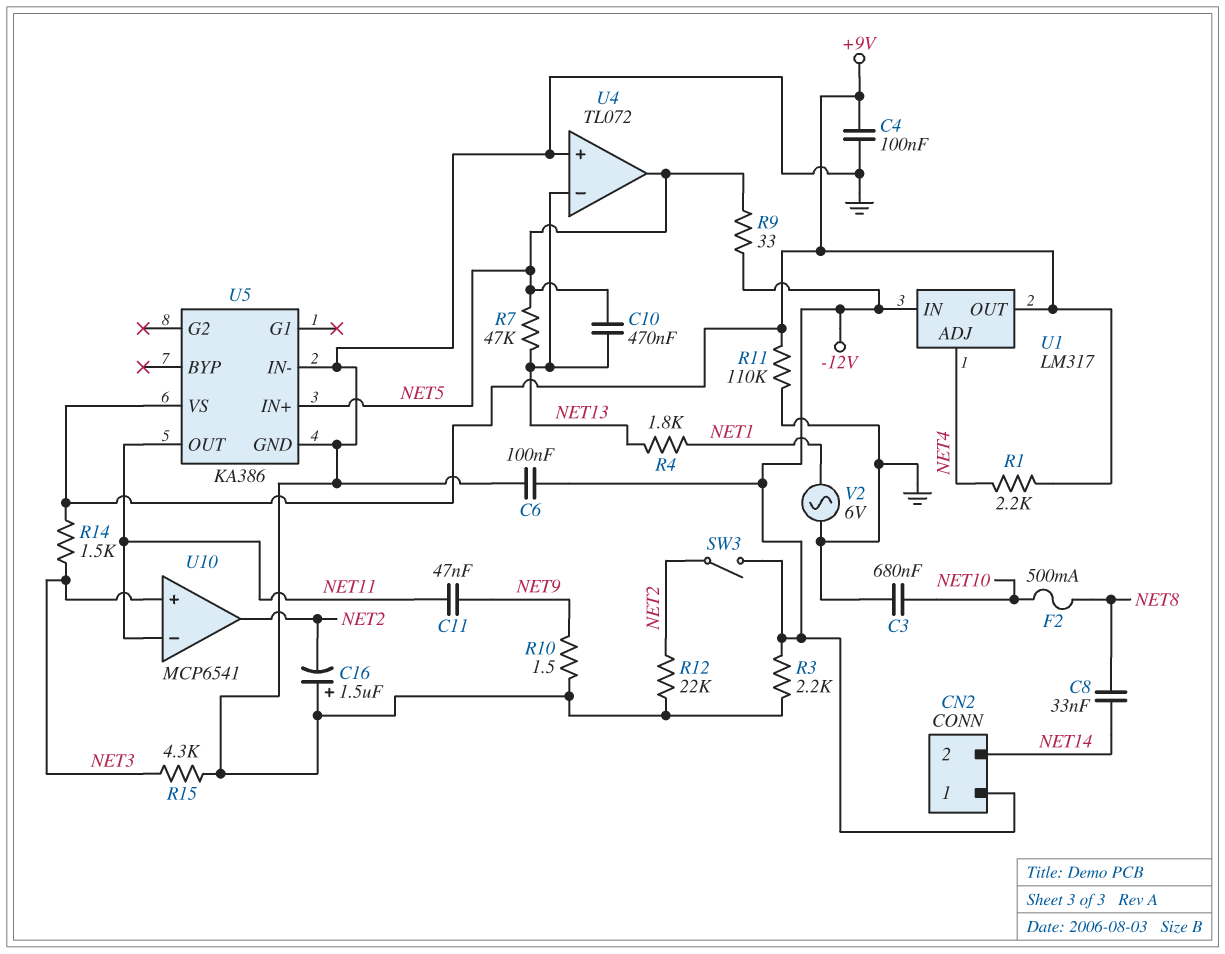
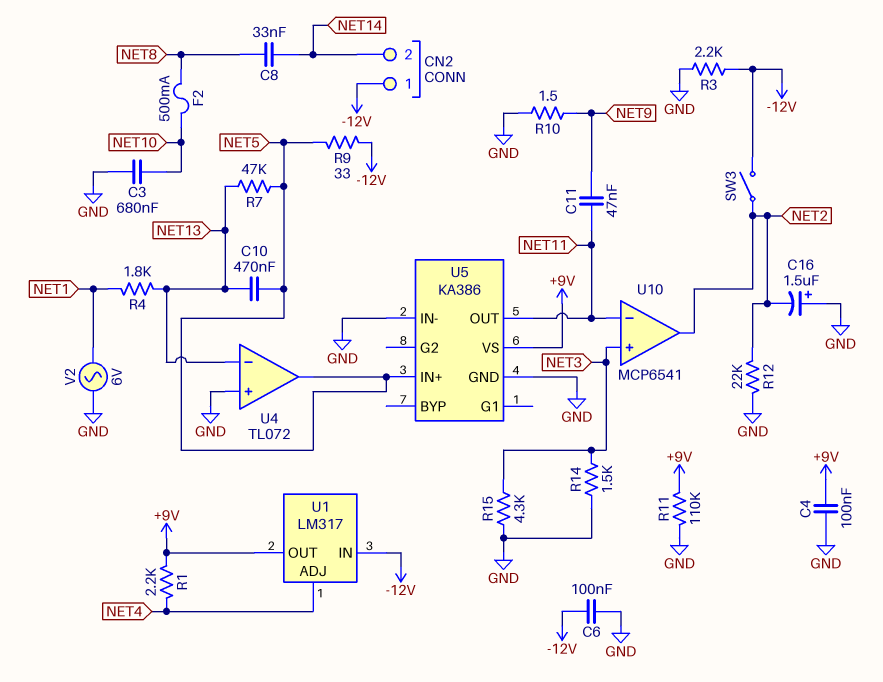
R14: 1.5k (+9V, NET3) -> 1.5k (GND, NET3)

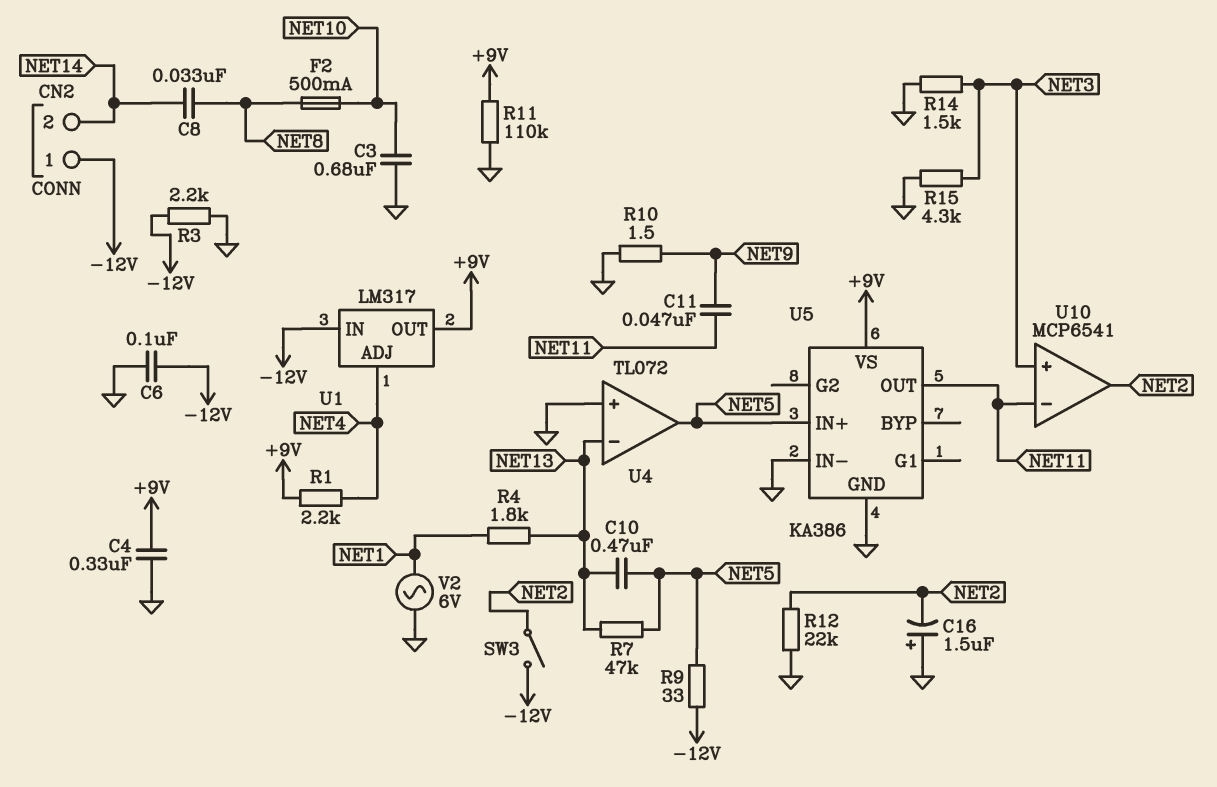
C4: 100nF (+9V, GND) -> 330nF (+9V, GND)

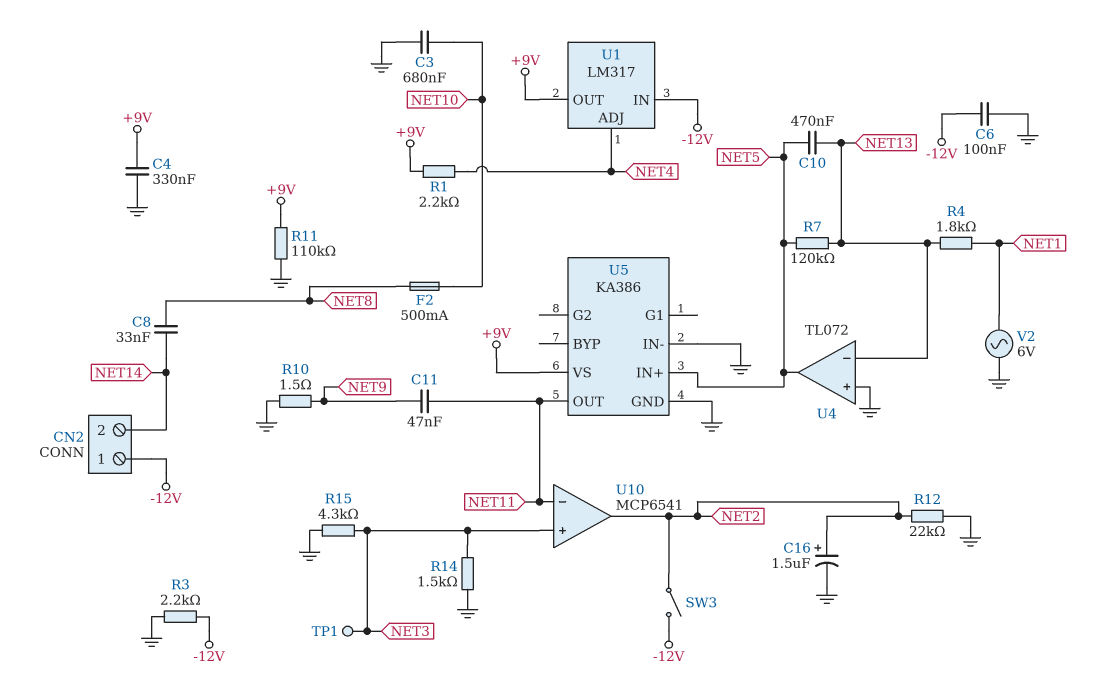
C16: 1.5uF (plus GND, minus NET2) -> 1.5uF (plus NET2, minus GND)
R7: 47k (NET5, NET13) -> 120k (NET5, NET13)
R9: 33 (-12V, NET5) -> none
TP1: none -> test point (NET3)

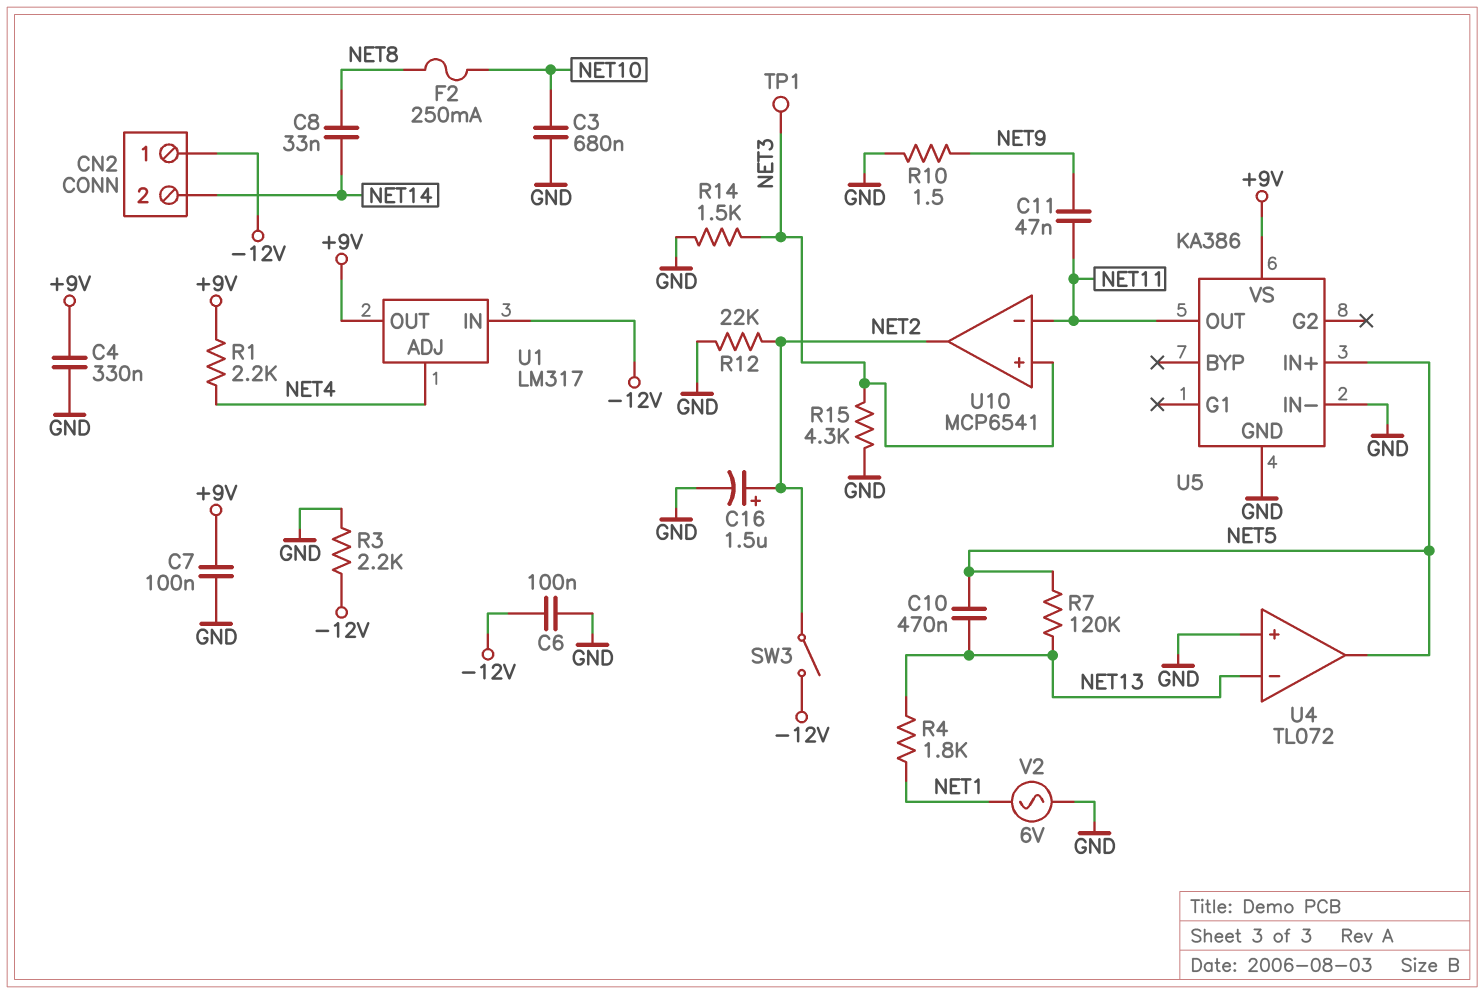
C7: none -> 100nF (+9V, GND)
F2: 500mA (NET8, NET10) -> 250mA (NET8, NET10)
R11: 110k (+9V, GND) -> none

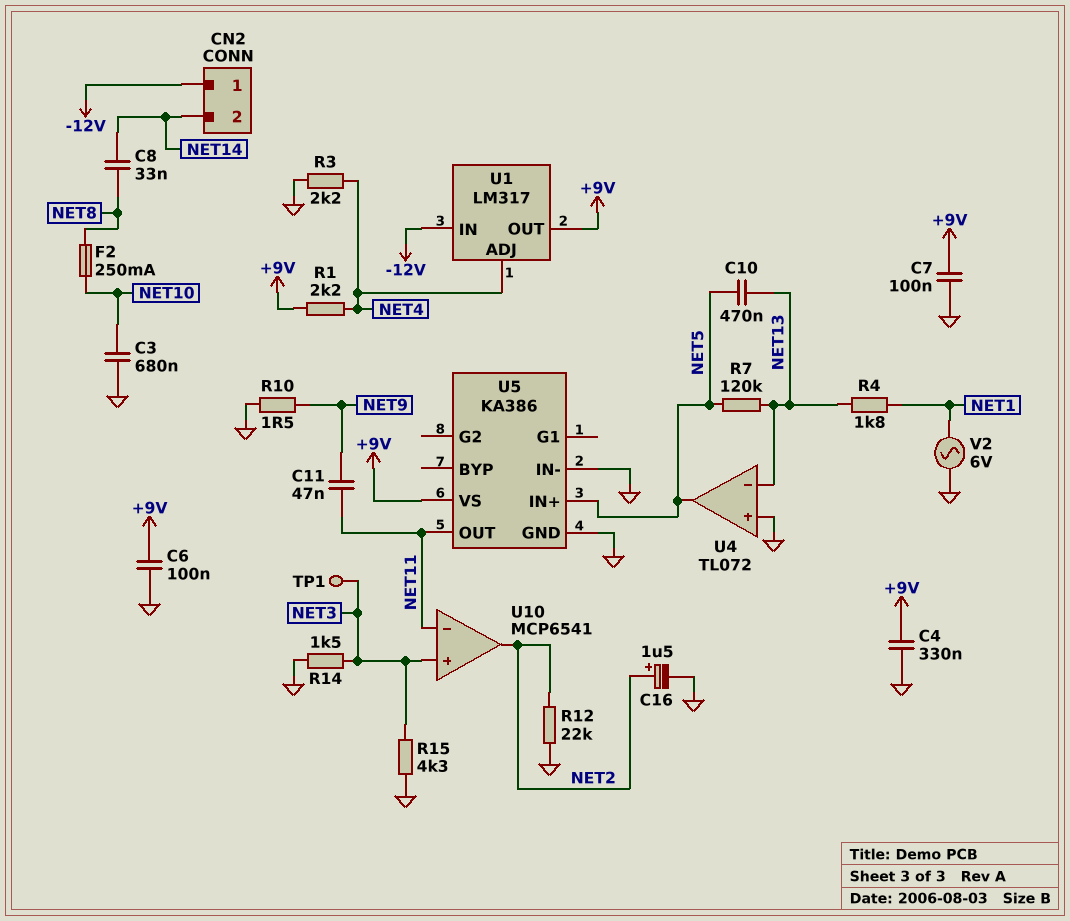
C6: 100nF (-12V, GND) -> 100nF (+9V, GND)
R3: 2.2k (-12V, GND) -> 2.2k (GND, NET4)
SW3: switch (-12V, NET2) -> none

